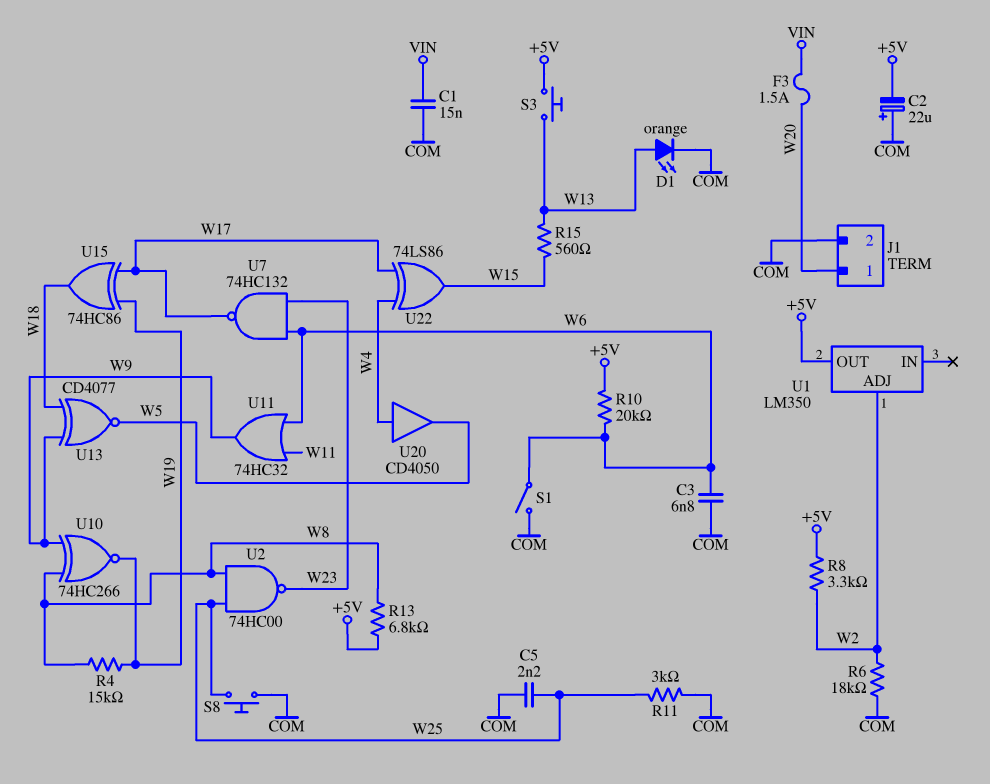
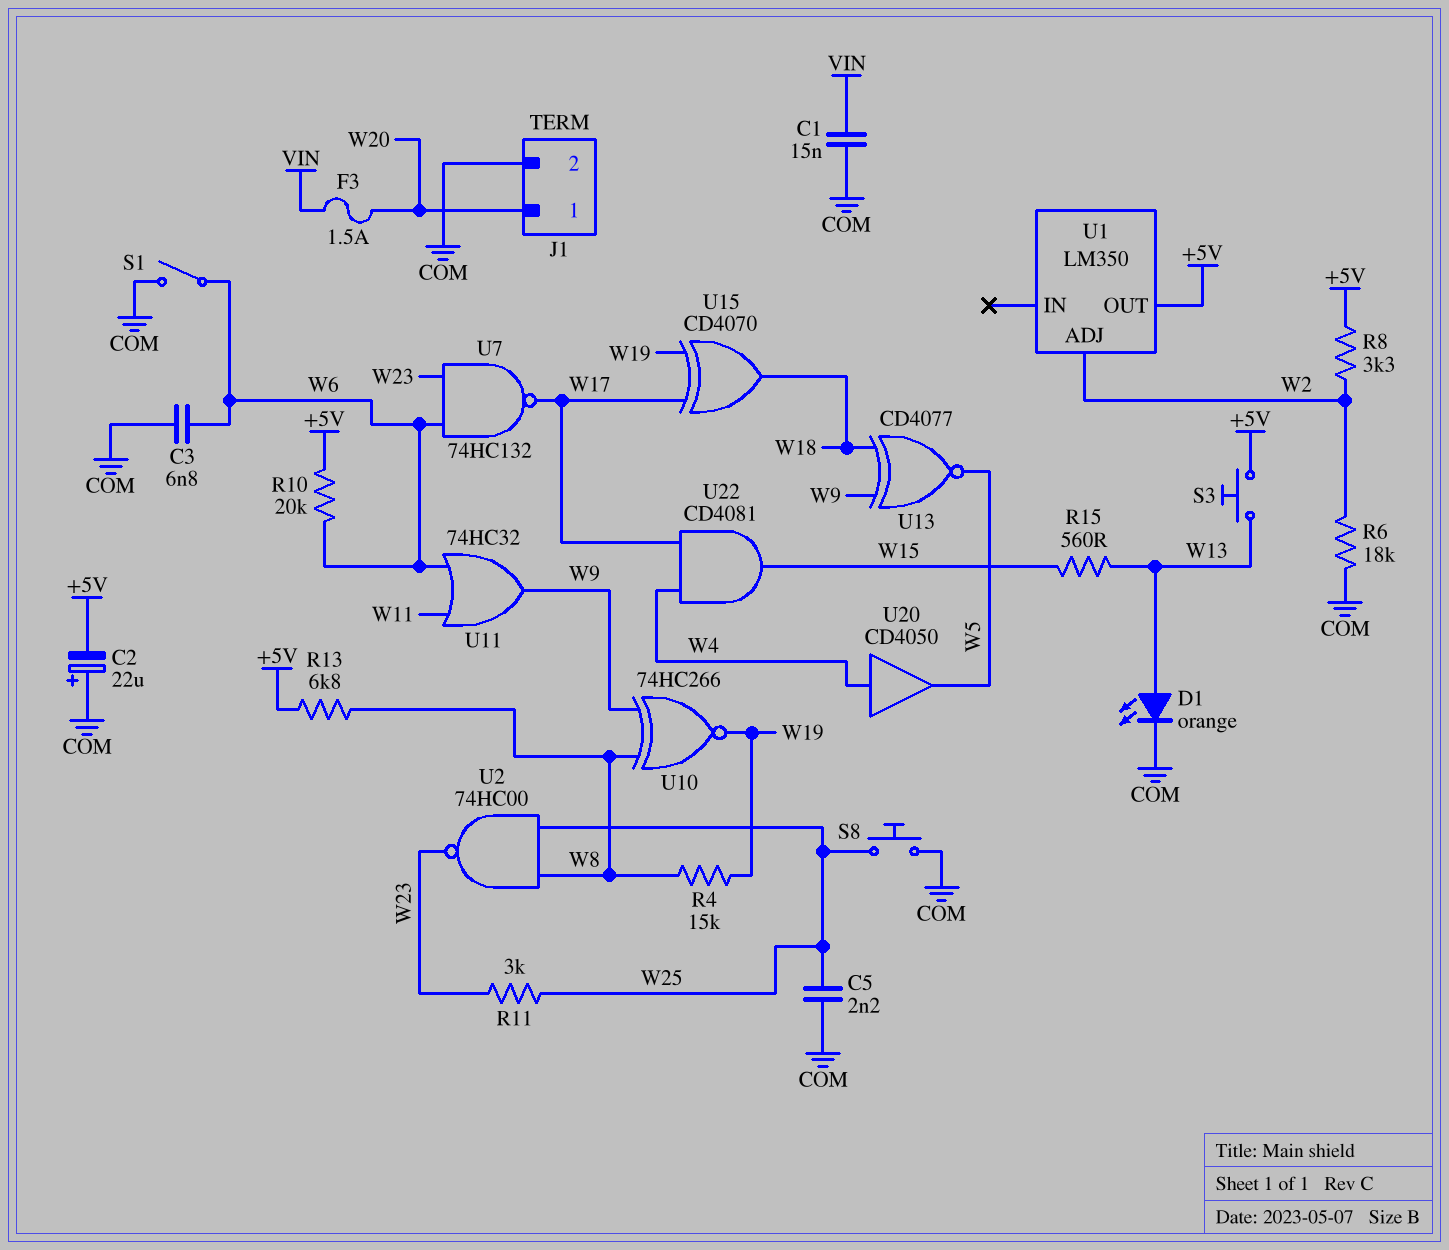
R11: 3k (COM, W25) -> 3k (W23, W25)
U15: XOR 74HC86 (in W17, in W19, out W18) -> XOR CD4070 (in W17, in W19, out W18)
U22: XOR 74LS86 (in W4, in W17, out W15) -> AND CD4081 (in W4, in W17, out W15)

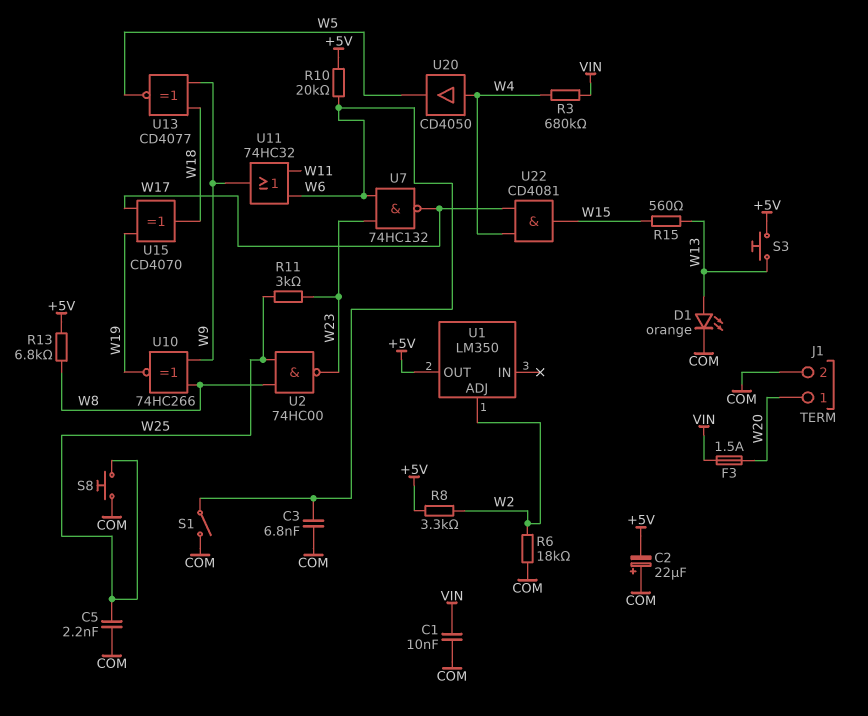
C1: 15nF (COM, VIN) -> 10nF (COM, VIN)
R3: none -> 680k (VIN, W4)
R4: 15k (W8, W19) -> none

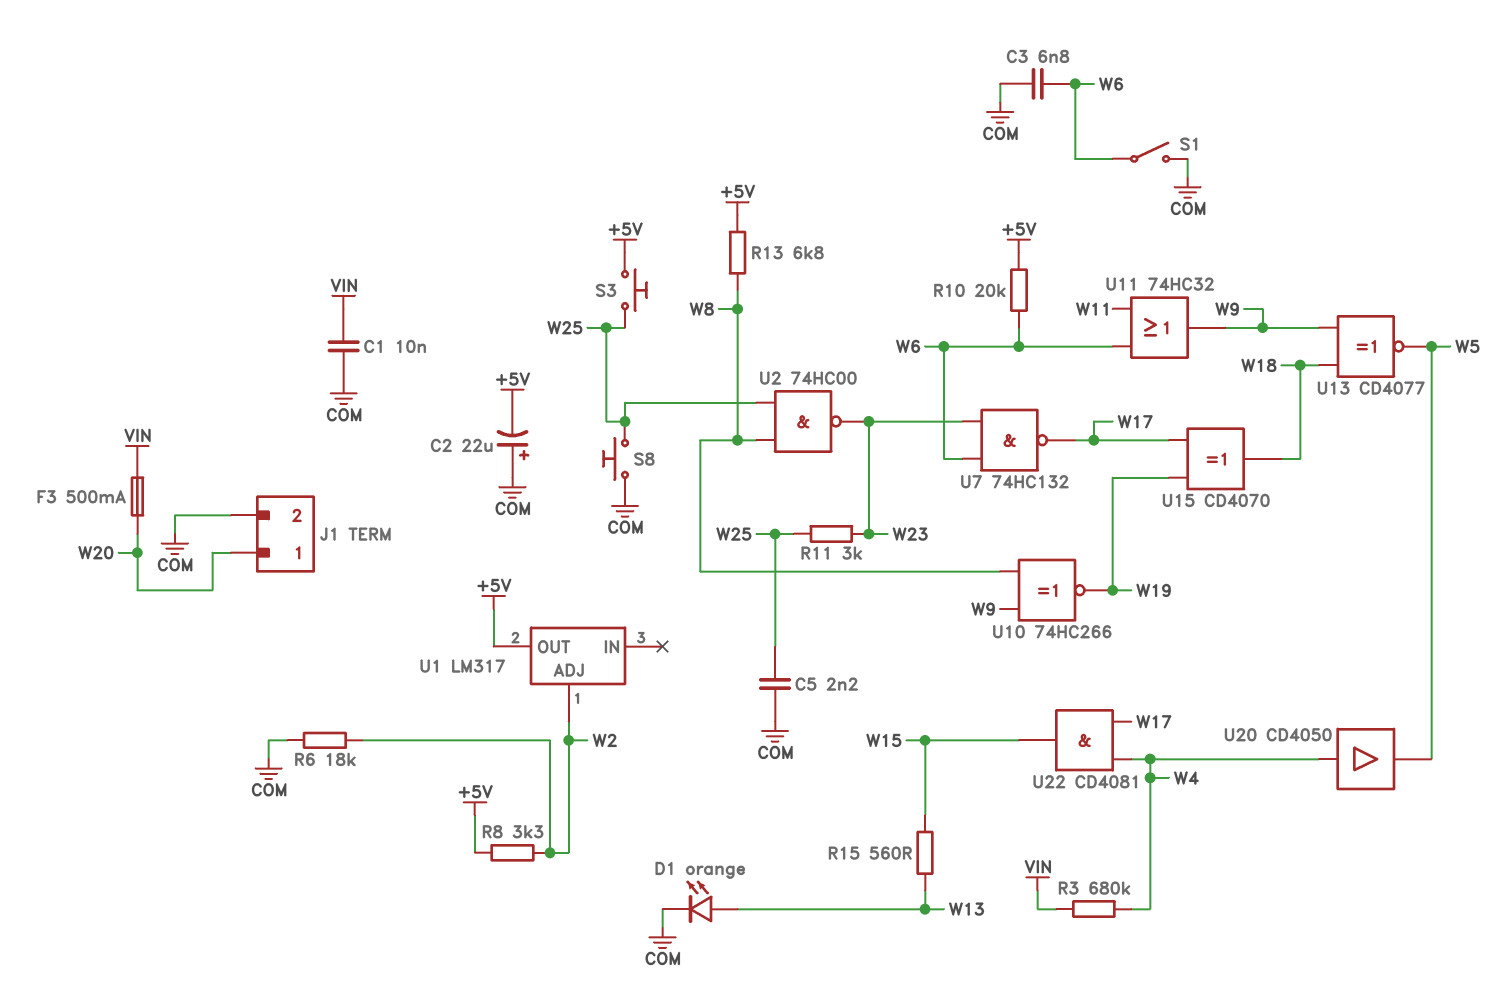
F3: 1.5A (VIN, W20) -> 500mA (VIN, W20)
S3: button (+5V, W13) -> button (+5V, W25)
U1: LM350 -> LM317

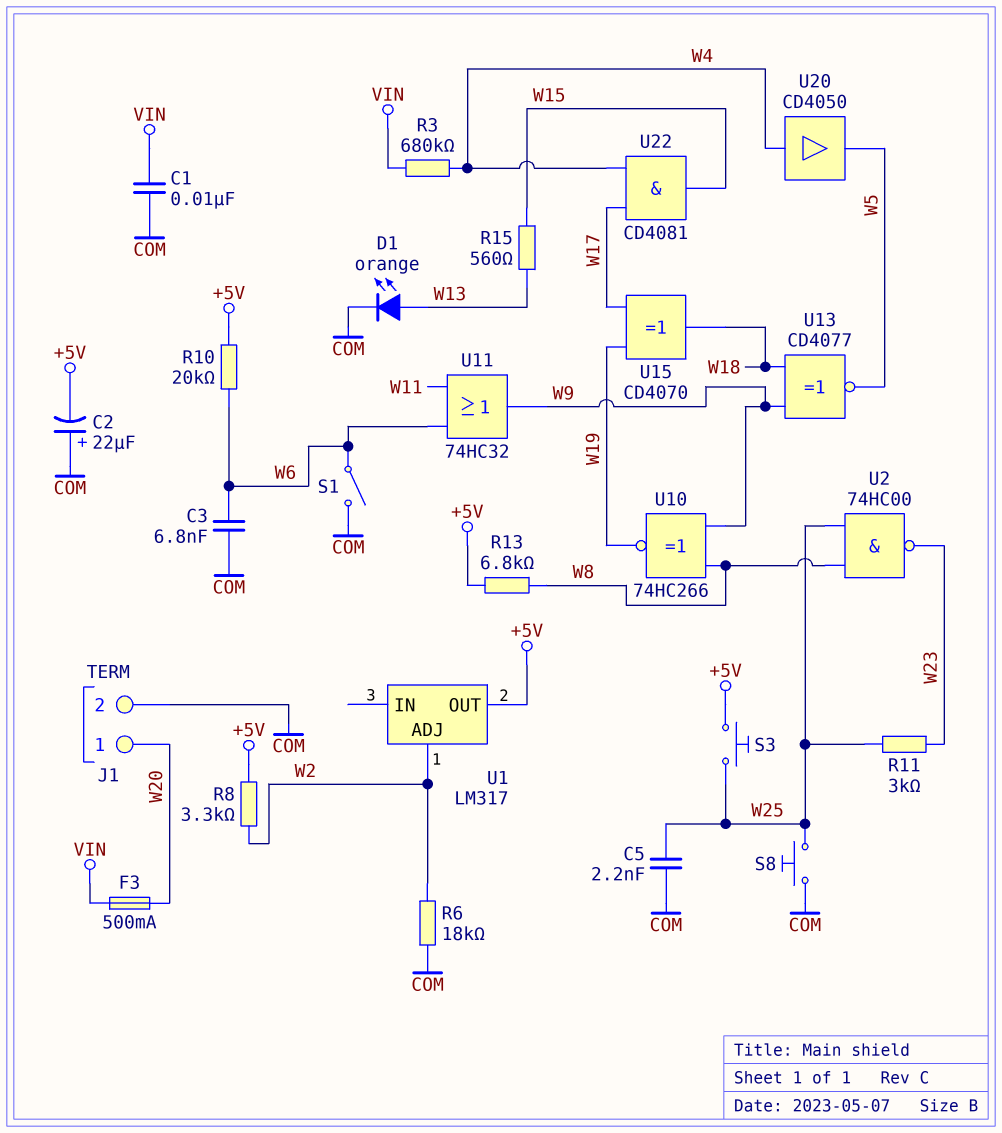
U7: NAND 74HC132 (in W6, in W23, out W17) -> none

